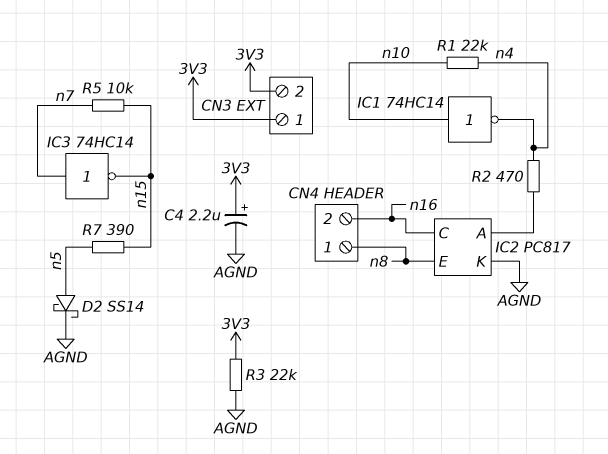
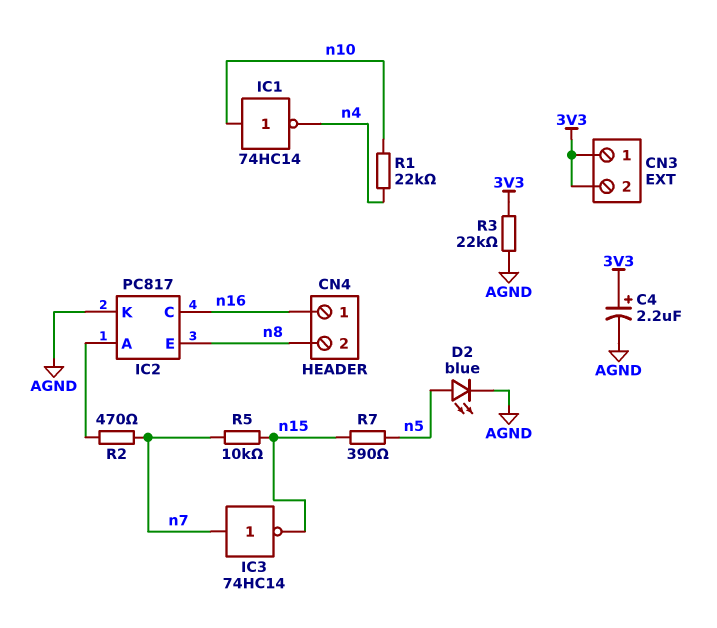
CN4 pin 1: n8 -> n16
CN4 pin 2: n16 -> n8
D2: schottky SS14 (A n5, K AGND) -> LED blue (A n5, K AGND)
R2: 470 (IC2/A, n4) -> 470 (IC2/A, n7)

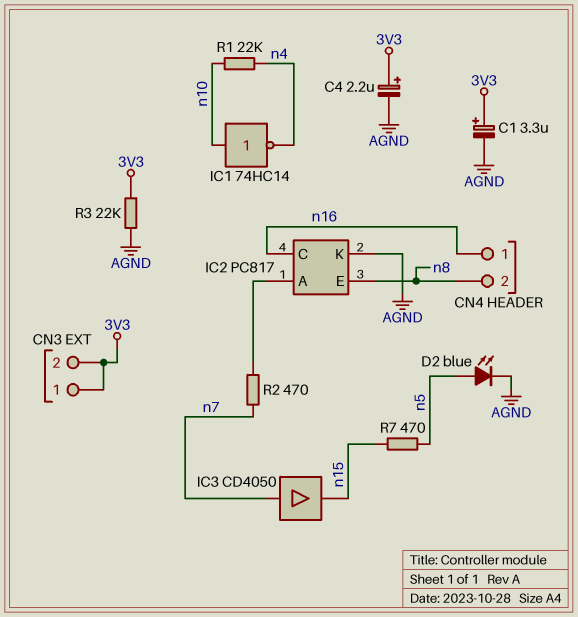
C1: none -> 3.3uF (plus 3V3, minus AGND)
IC3: NOT 74HC14 (in n7, out n15) -> buffer CD4050 (in n7, out n15)
R5: 10k (n7, n15) -> none
R7: 390 (n5, n15) -> 470 (n5, n15)

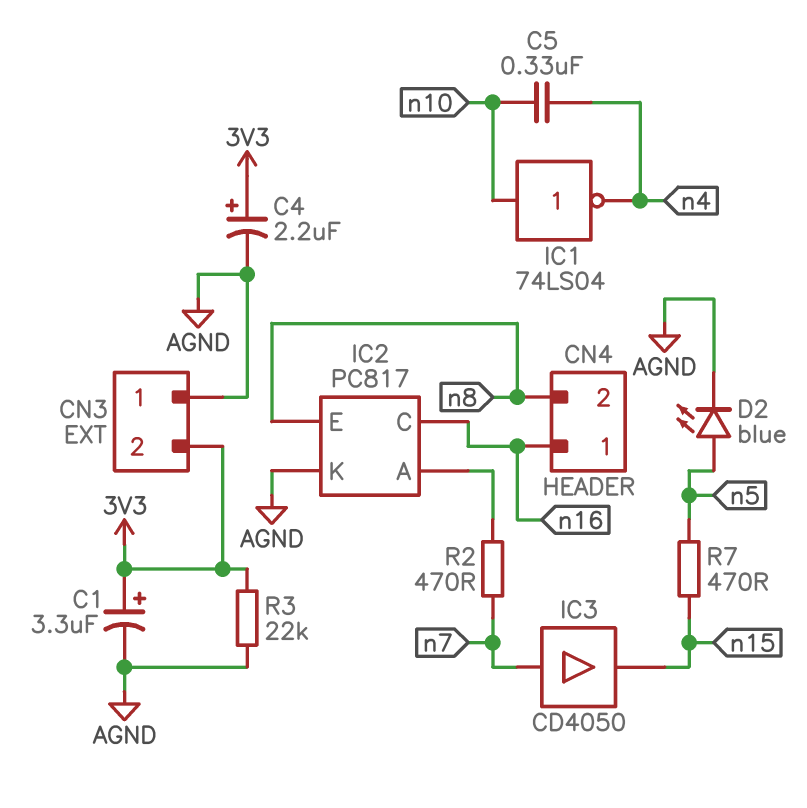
C5: none -> 330nF (n4, n10)
CN3 pin 1: 3V3 -> AGND
IC1: NOT 74HC14 (in n10, out n4) -> NOT 74LS04 (in n10, out n4)
R1: 22k (n4, n10) -> none

